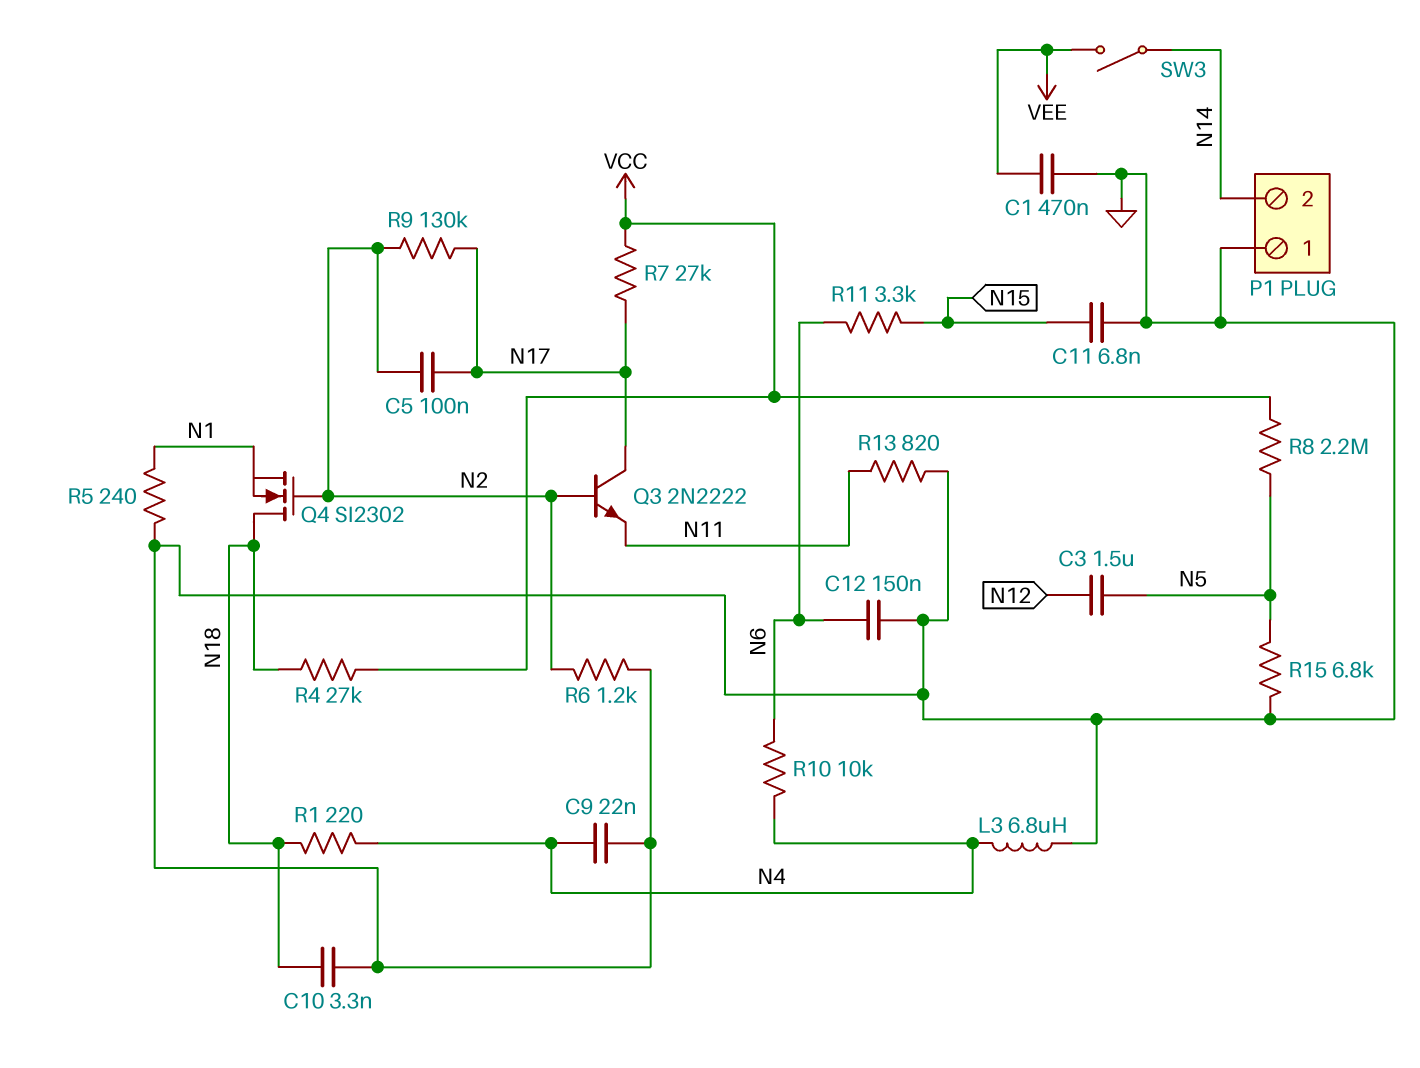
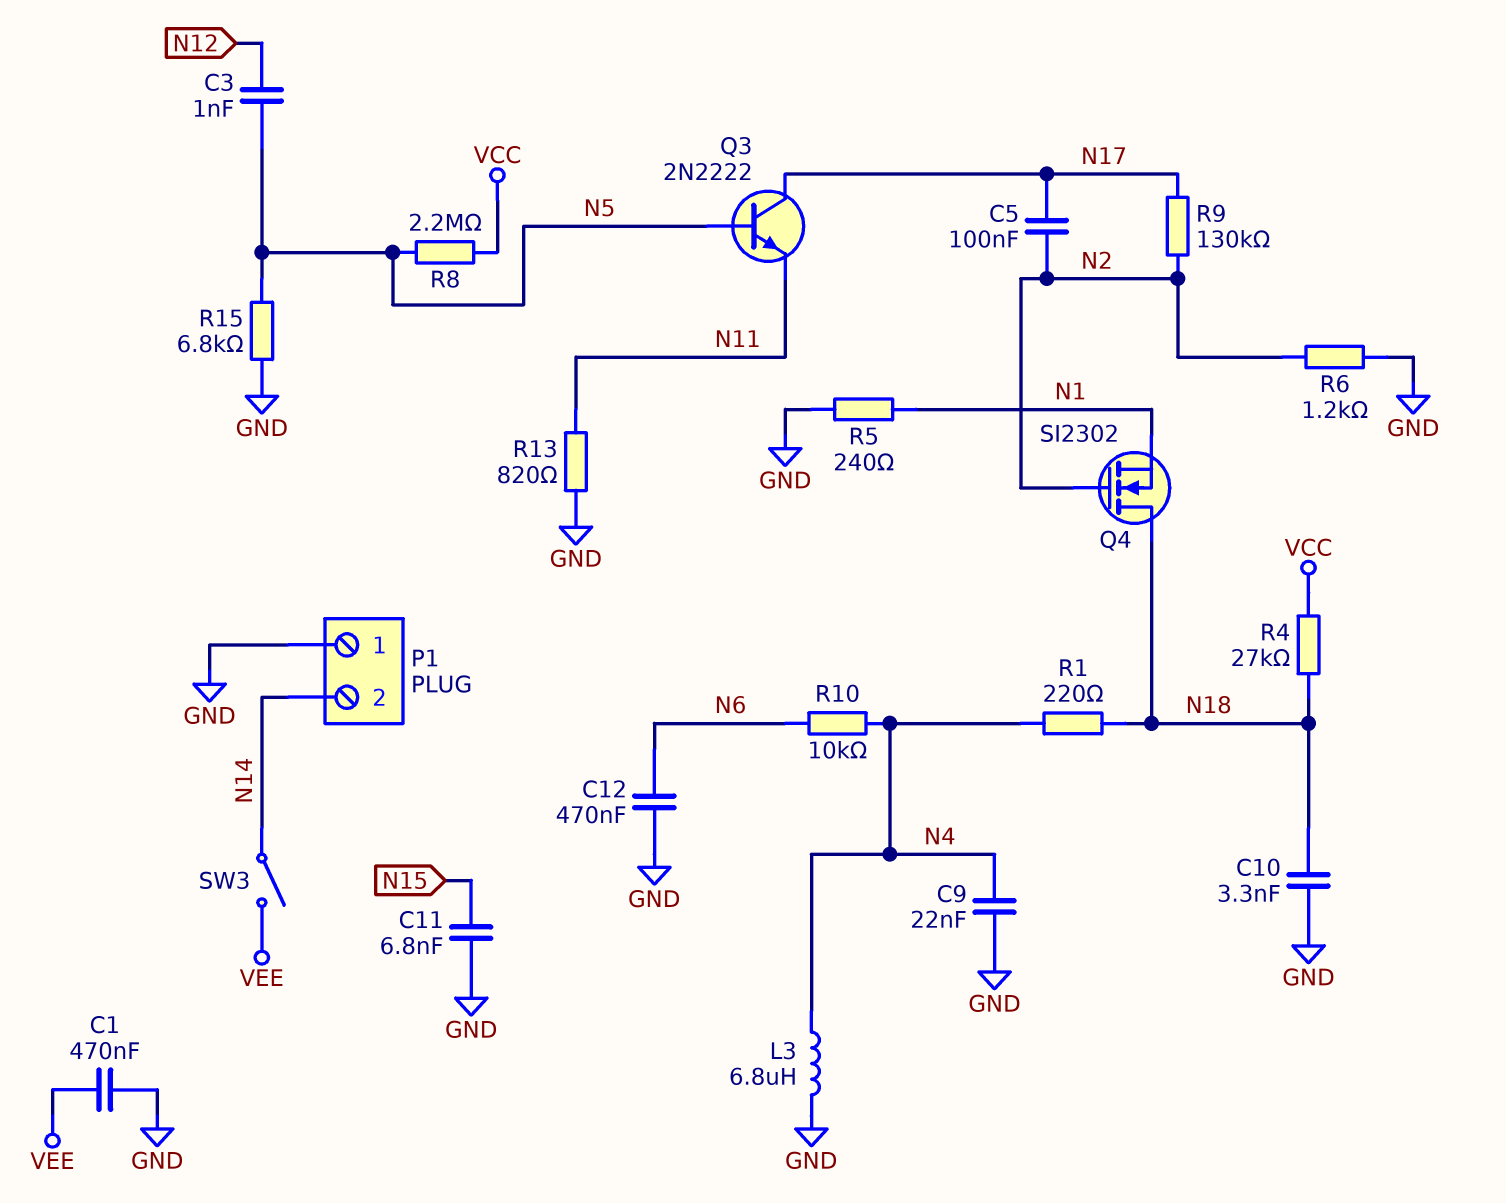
C3: 1.5uF (N5, N12) -> 1nF (N5, N12)
C12: 150nF (GND, N6) -> 470nF (GND, N6)
Q3: NPN 2N2222 (B N2, C N17, E N11) -> NPN 2N2222 (B N5, C N17, E N11)
R7: 27k (N17, VCC) -> none
R11: 3.3k (N6, N15) -> none

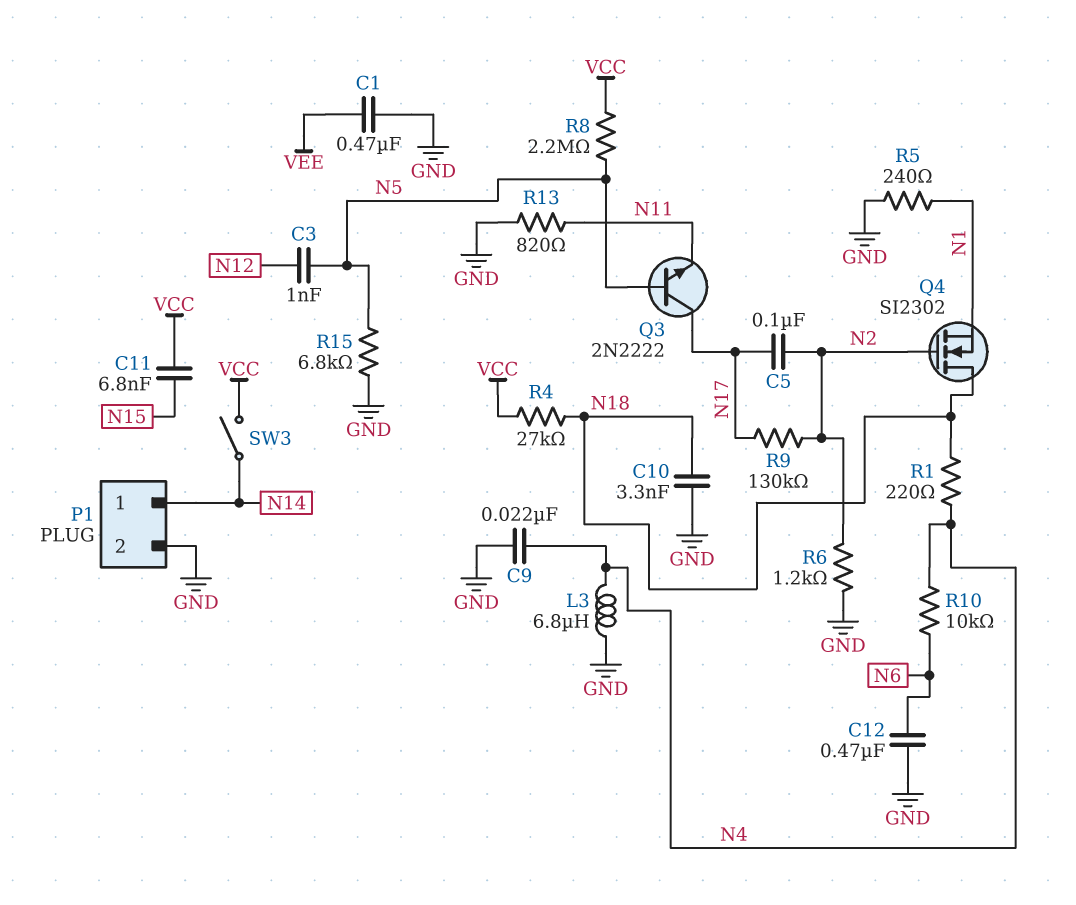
C11: 6.8nF (GND, N15) -> 6.8nF (N15, VCC)
P1 pin 1: GND -> N14
P1 pin 2: N14 -> GND
SW3: switch (N14, VEE) -> switch (N14, VCC)

